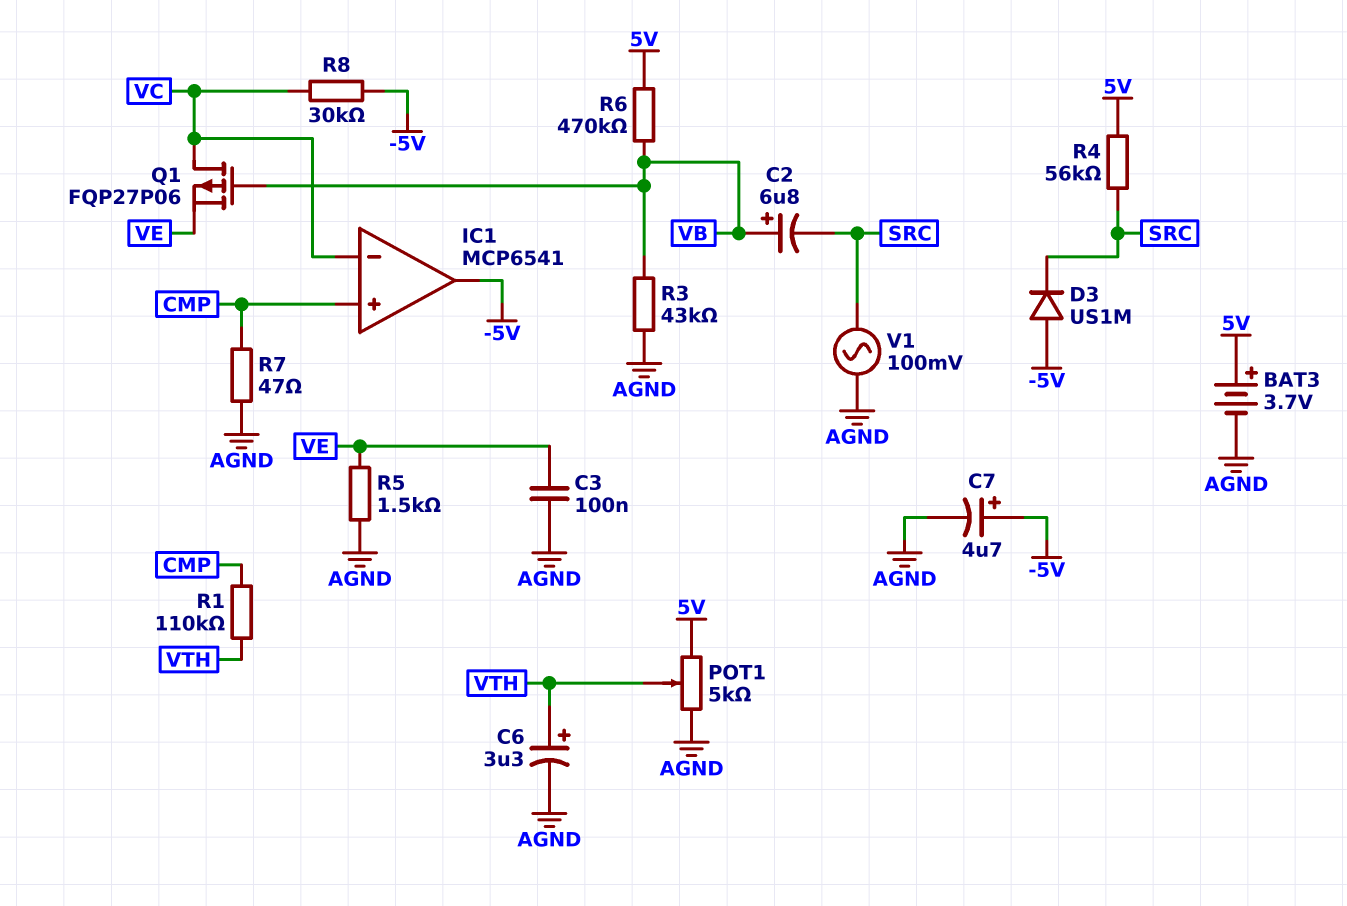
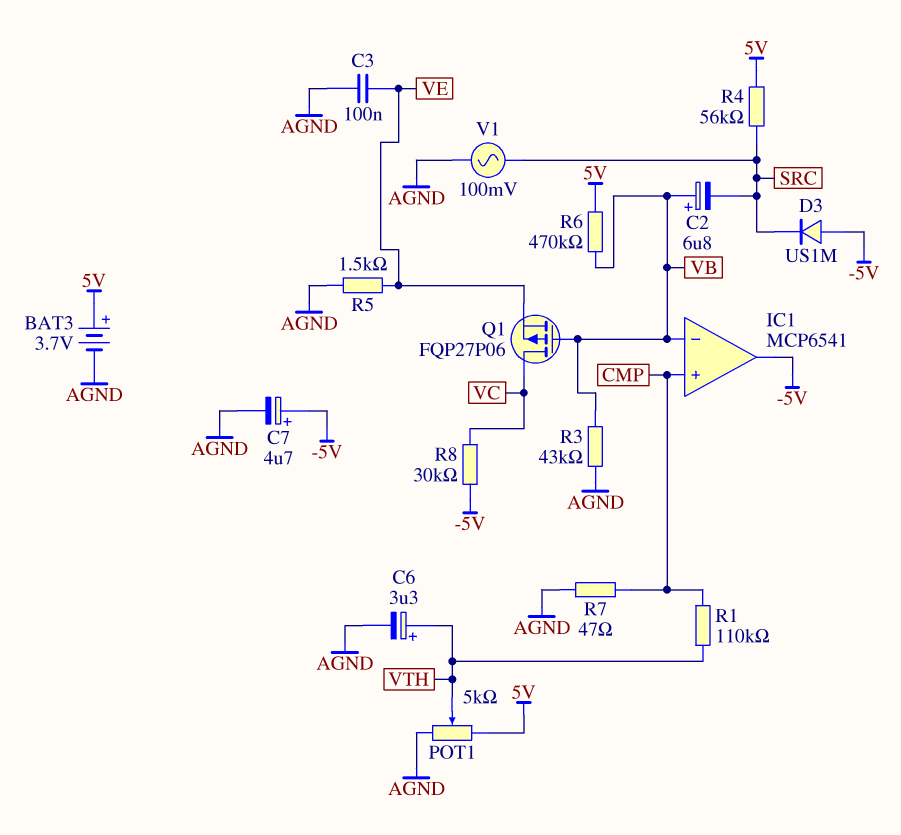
IC1 pin in-: VC -> VB

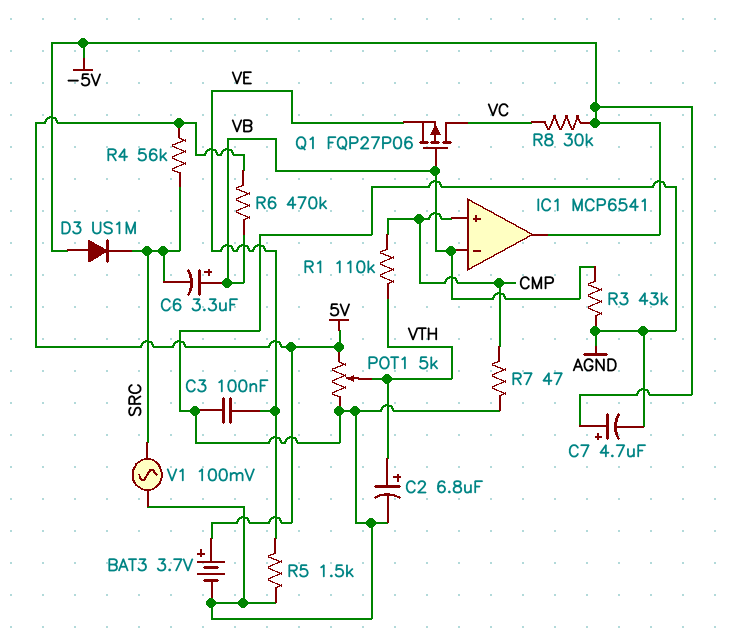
C2: 6.8uF (plus VB, minus SRC) -> 6.8uF (plus VTH, minus AGND)
C6: 3.3uF (plus VTH, minus AGND) -> 3.3uF (plus VB, minus SRC)

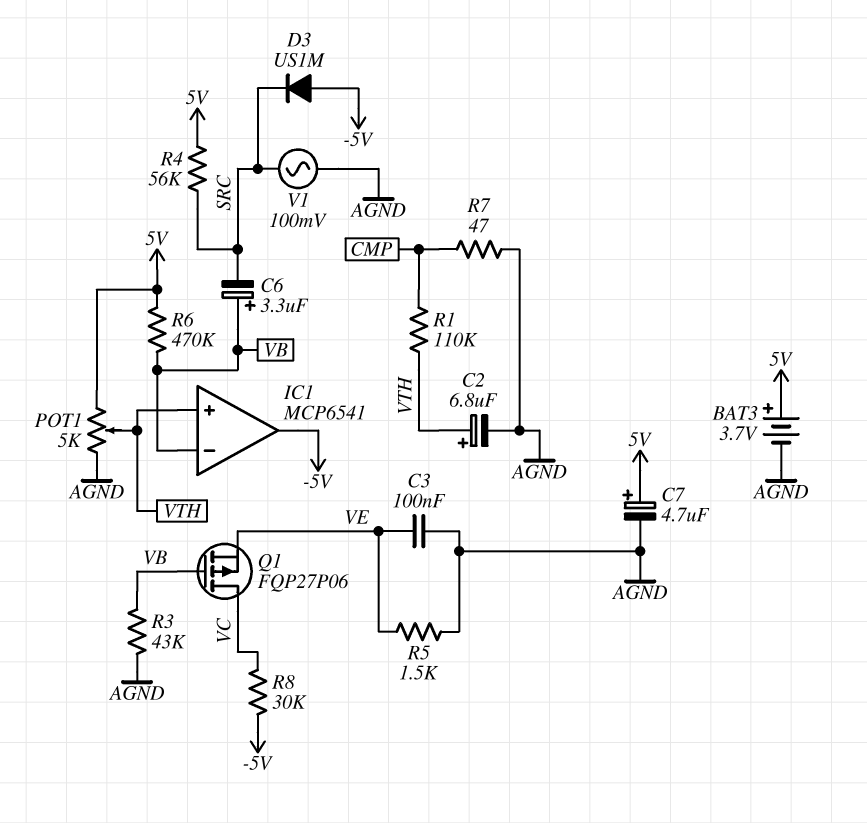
C7: 4.7uF (plus -5V, minus AGND) -> 4.7uF (plus 5V, minus AGND)
IC1 pin in+: CMP -> VTH

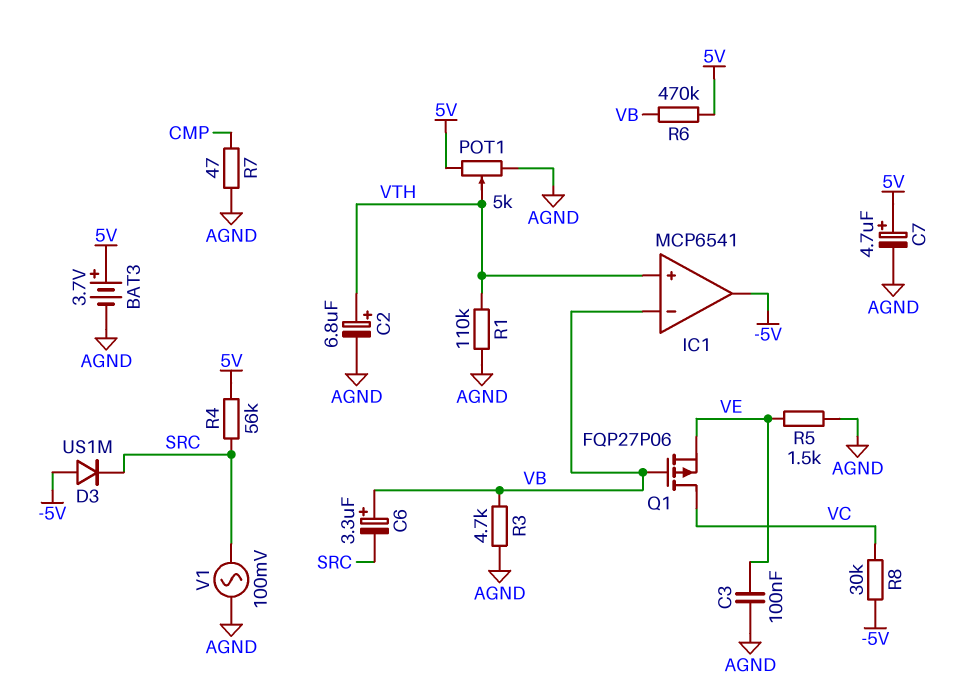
R1: 110k (CMP, VTH) -> 110k (AGND, VTH)
R3: 43k (AGND, VB) -> 4.7k (AGND, VB)

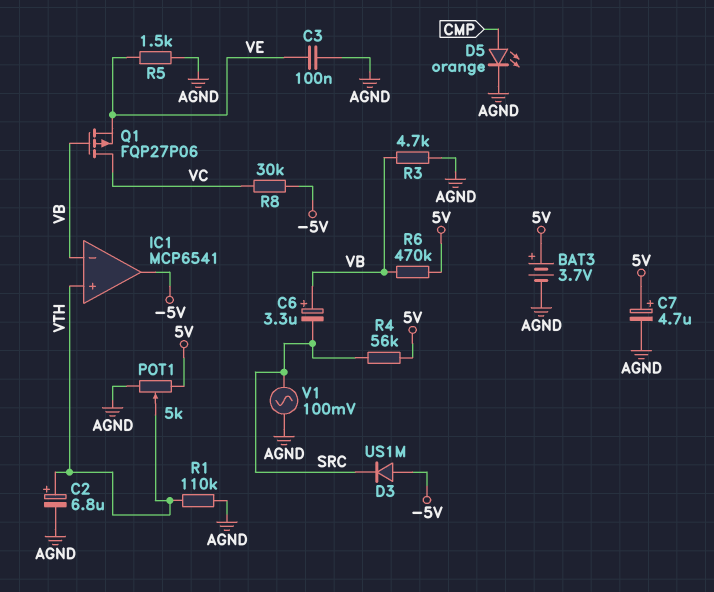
D5: none -> LED orange (A CMP, K AGND)
R7: 47 (AGND, CMP) -> none

